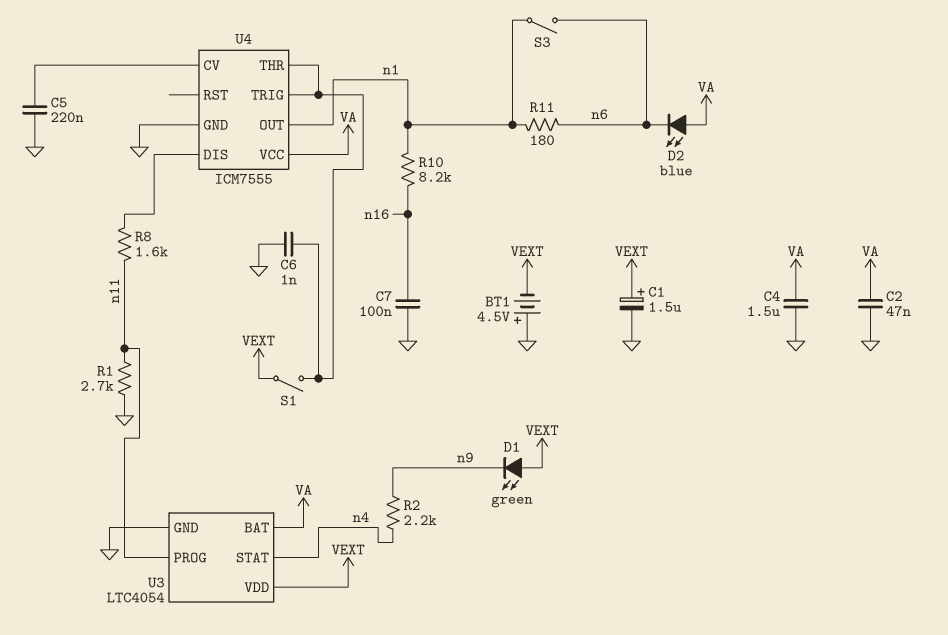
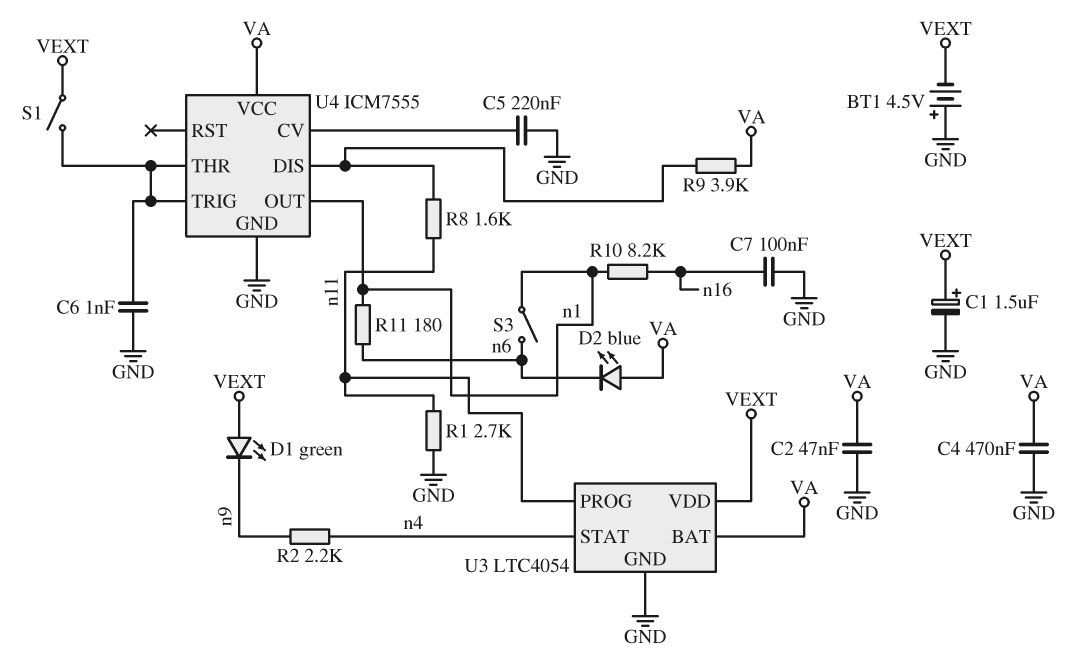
C4: 1.5uF (GND, VA) -> 470nF (GND, VA)
R9: none -> 3.9k (U4/DIS, VA)

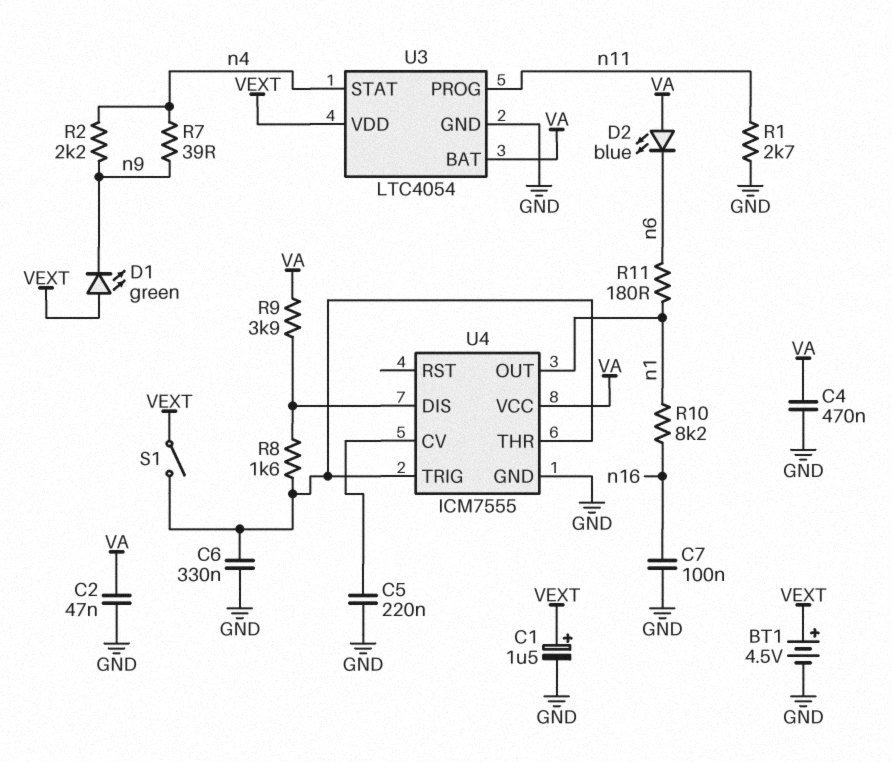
BT1: 4.5V (plus GND, minus VEXT) -> 4.5V (plus VEXT, minus GND)
C6: 1nF (GND, U4/THR) -> 330nF (GND, U4/THR)
R7: none -> 39 (n4, n9)
R8: 1.6k (U4/DIS, n11) -> 1.6k (U4/DIS, U4/THR)
S3: switch (n1, n6) -> none

